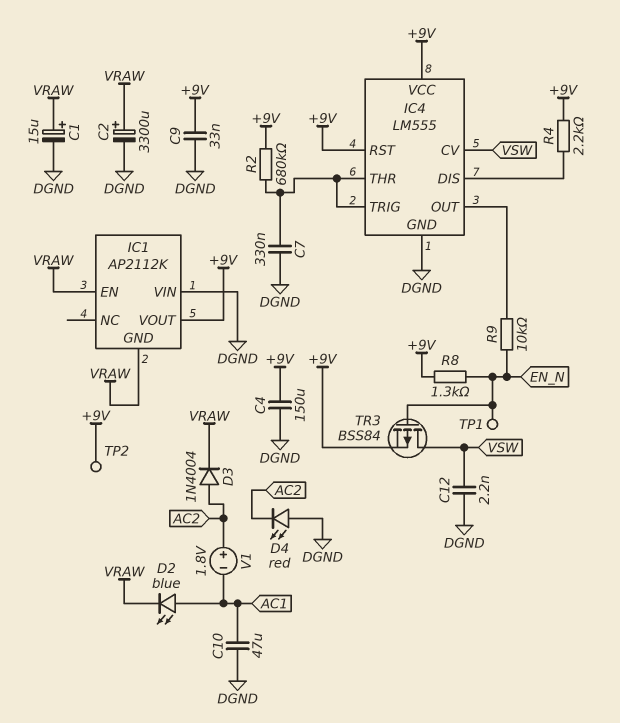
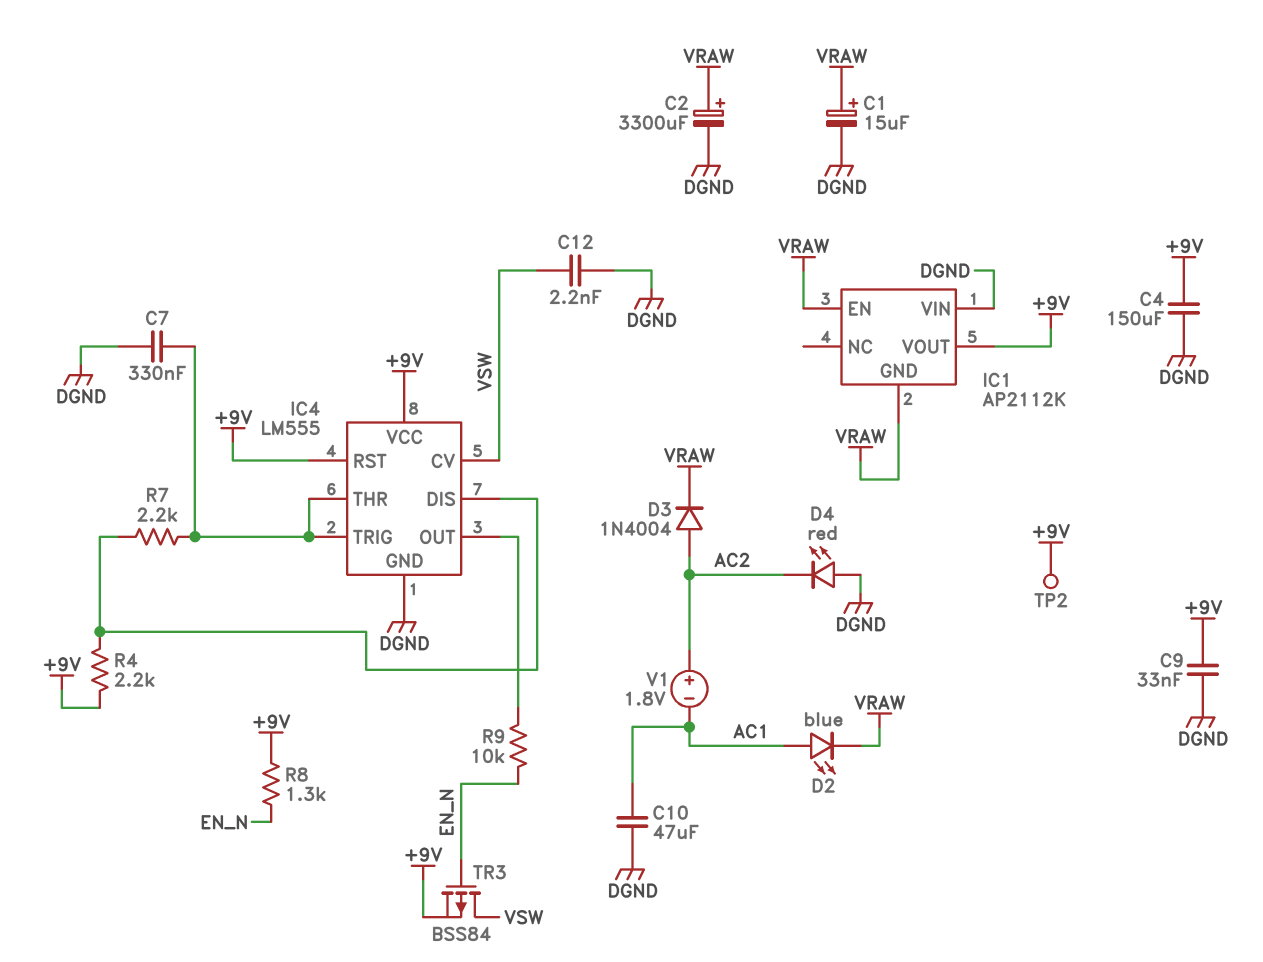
R2: 680k (+9V, IC4/THR) -> none
R7: none -> 2.2k (IC4/DIS, IC4/THR)
TP1: test point (EN_N) -> none

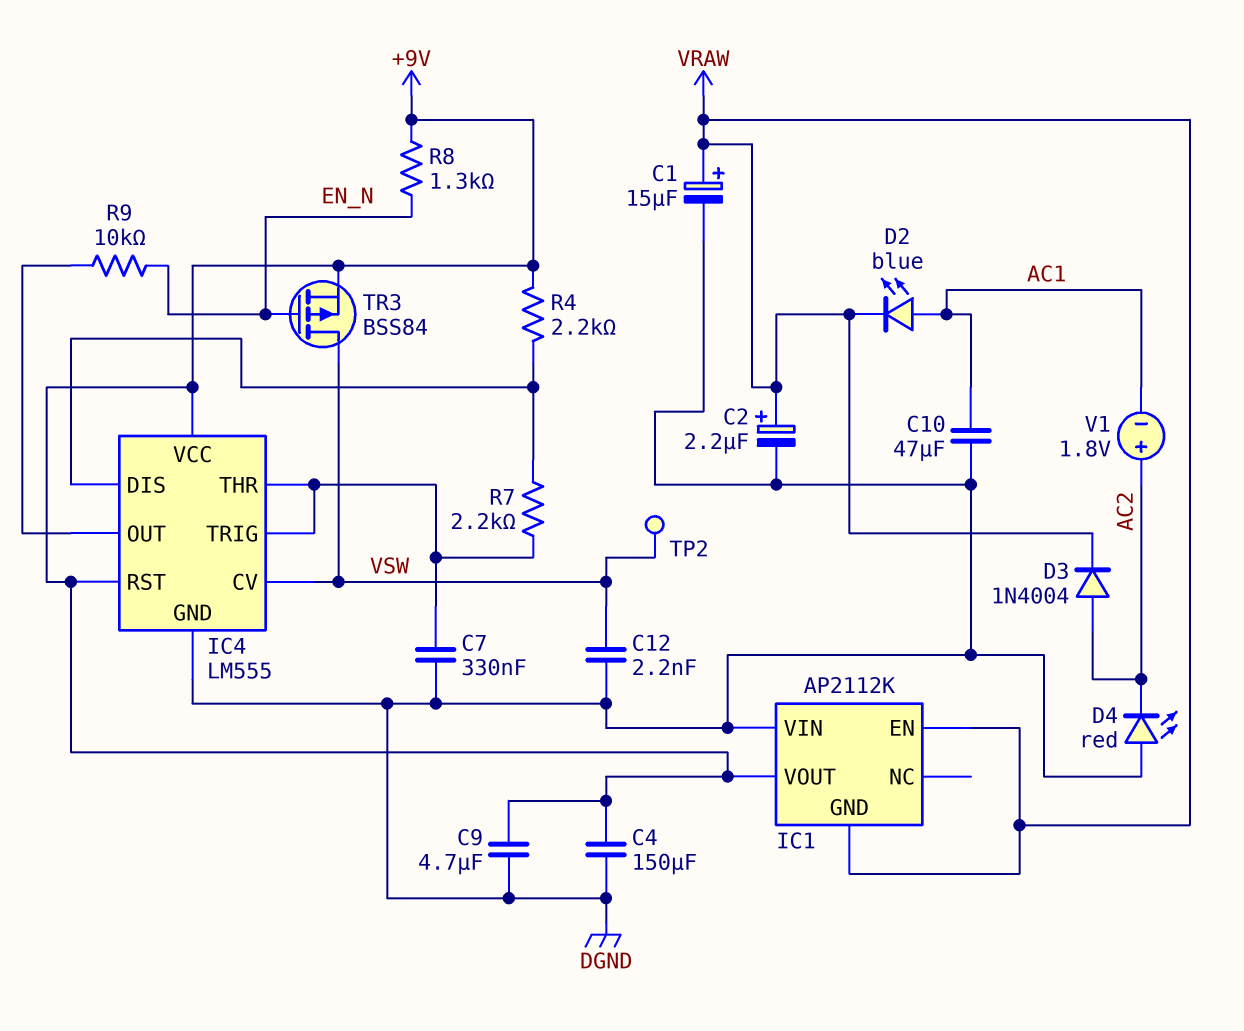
C2: 3300uF (plus VRAW, minus DGND) -> 2.2uF (plus VRAW, minus DGND)
C9: 33nF (+9V, DGND) -> 4.7uF (+9V, DGND)
TP2: test point (+9V) -> test point (VSW)

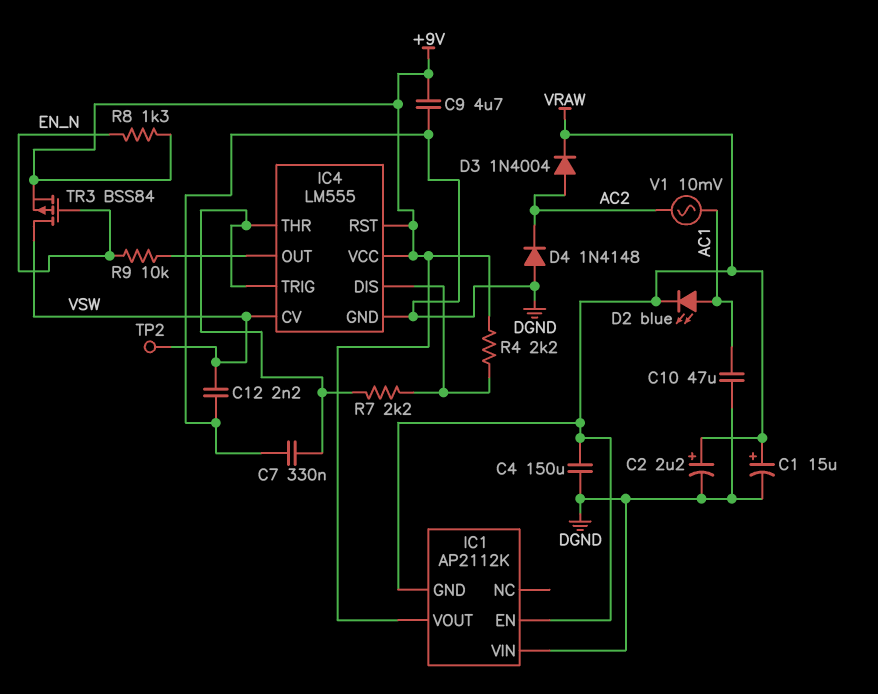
C4: 150uF (+9V, DGND) -> 150uF (DGND, VRAW)
D4: LED red (A DGND, K AC2) -> diode 1N4148 (A DGND, K AC2)
V1: 1.8V (plus AC2, minus AC1) -> AC 10mV (AC1, AC2)

